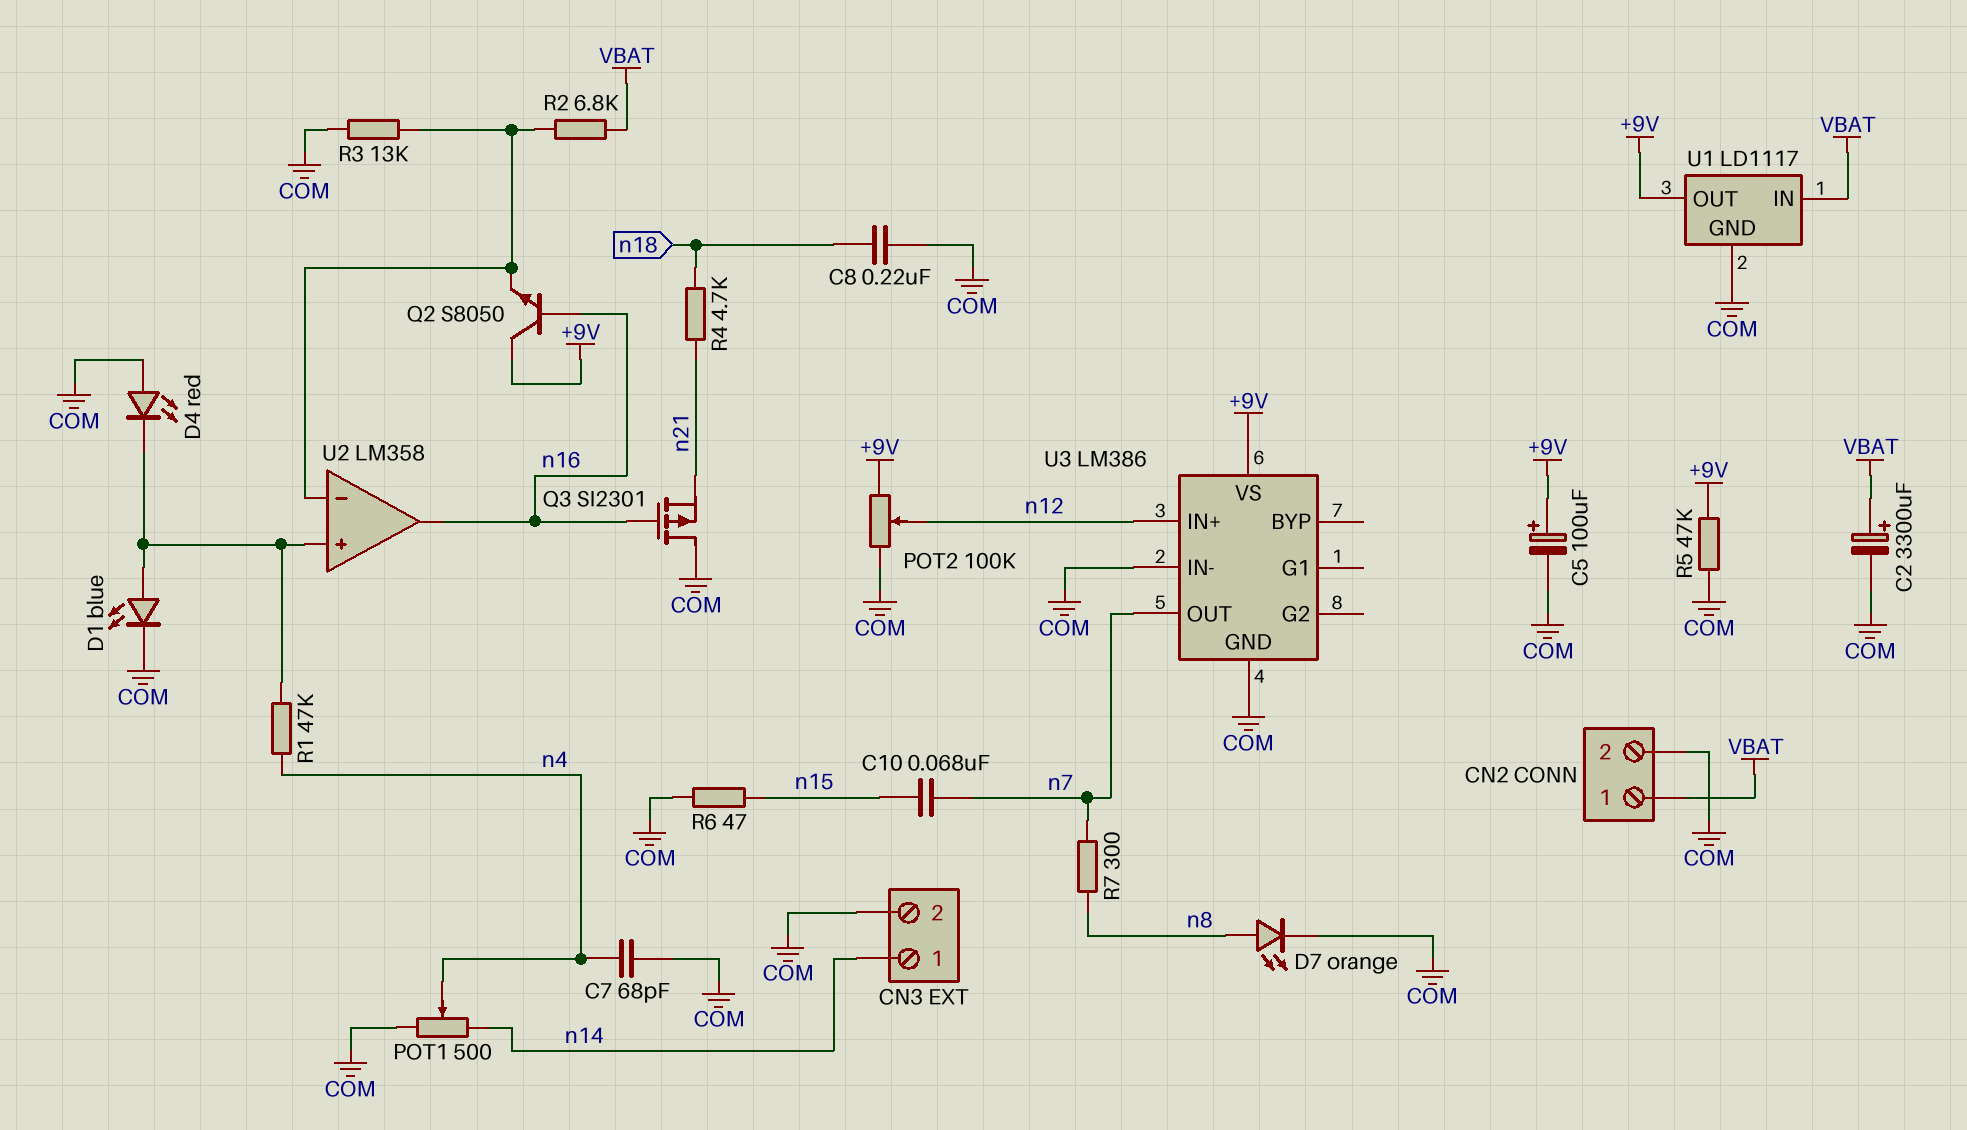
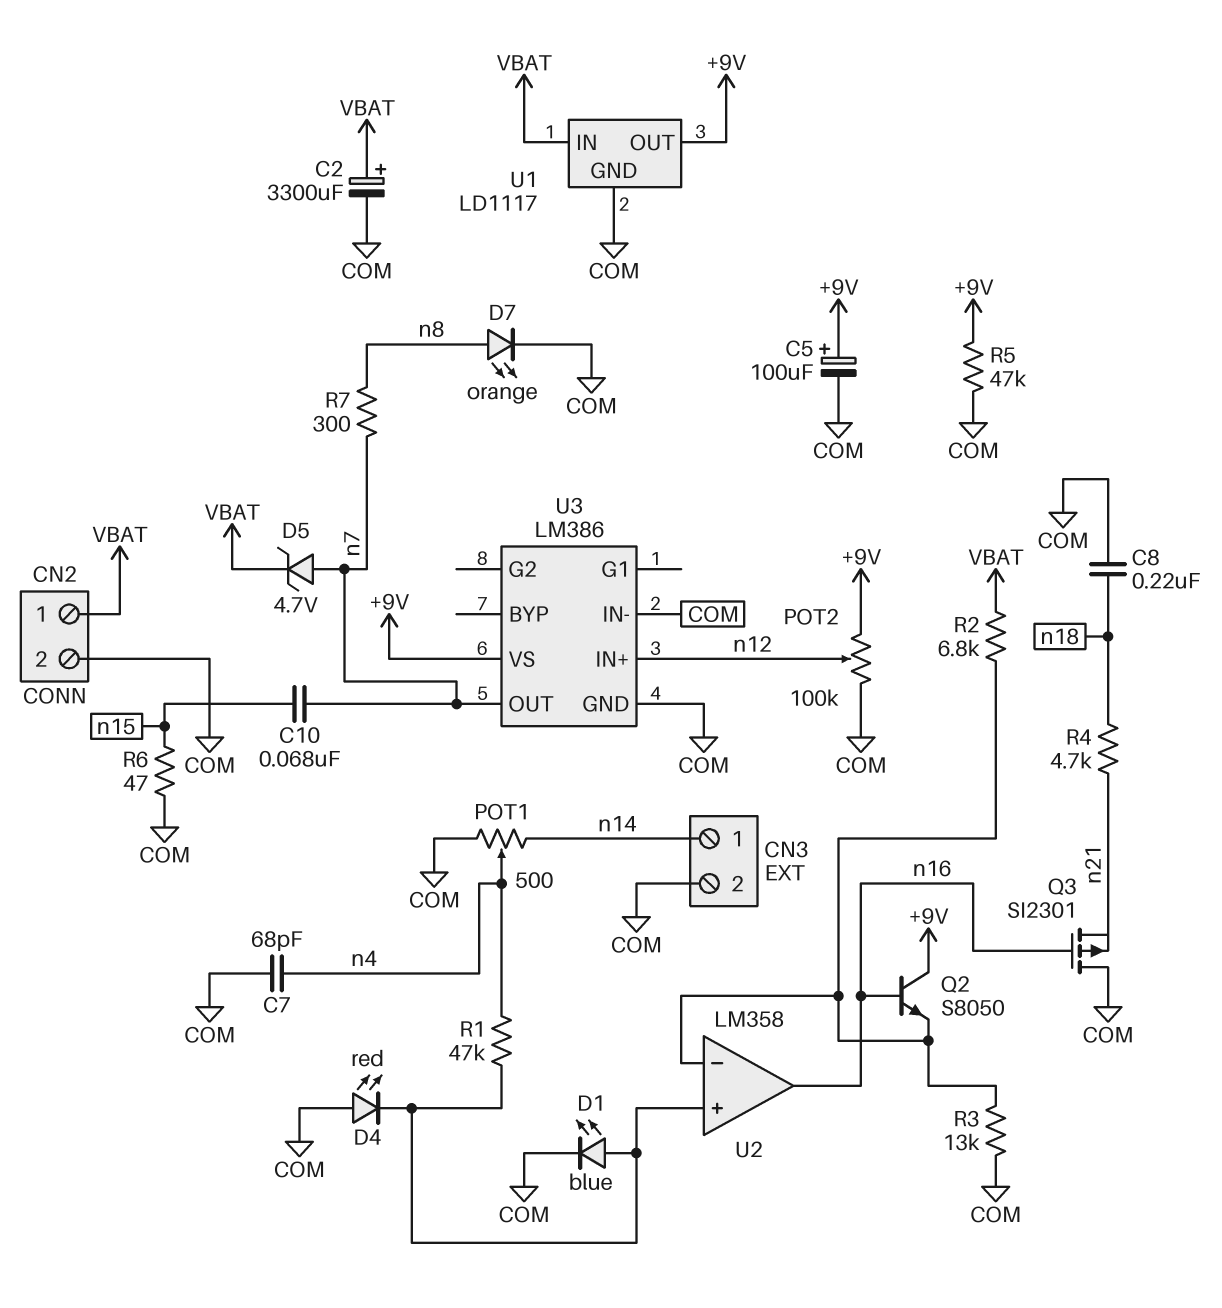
D5: none -> zener 4.7V (A n7, K VBAT)

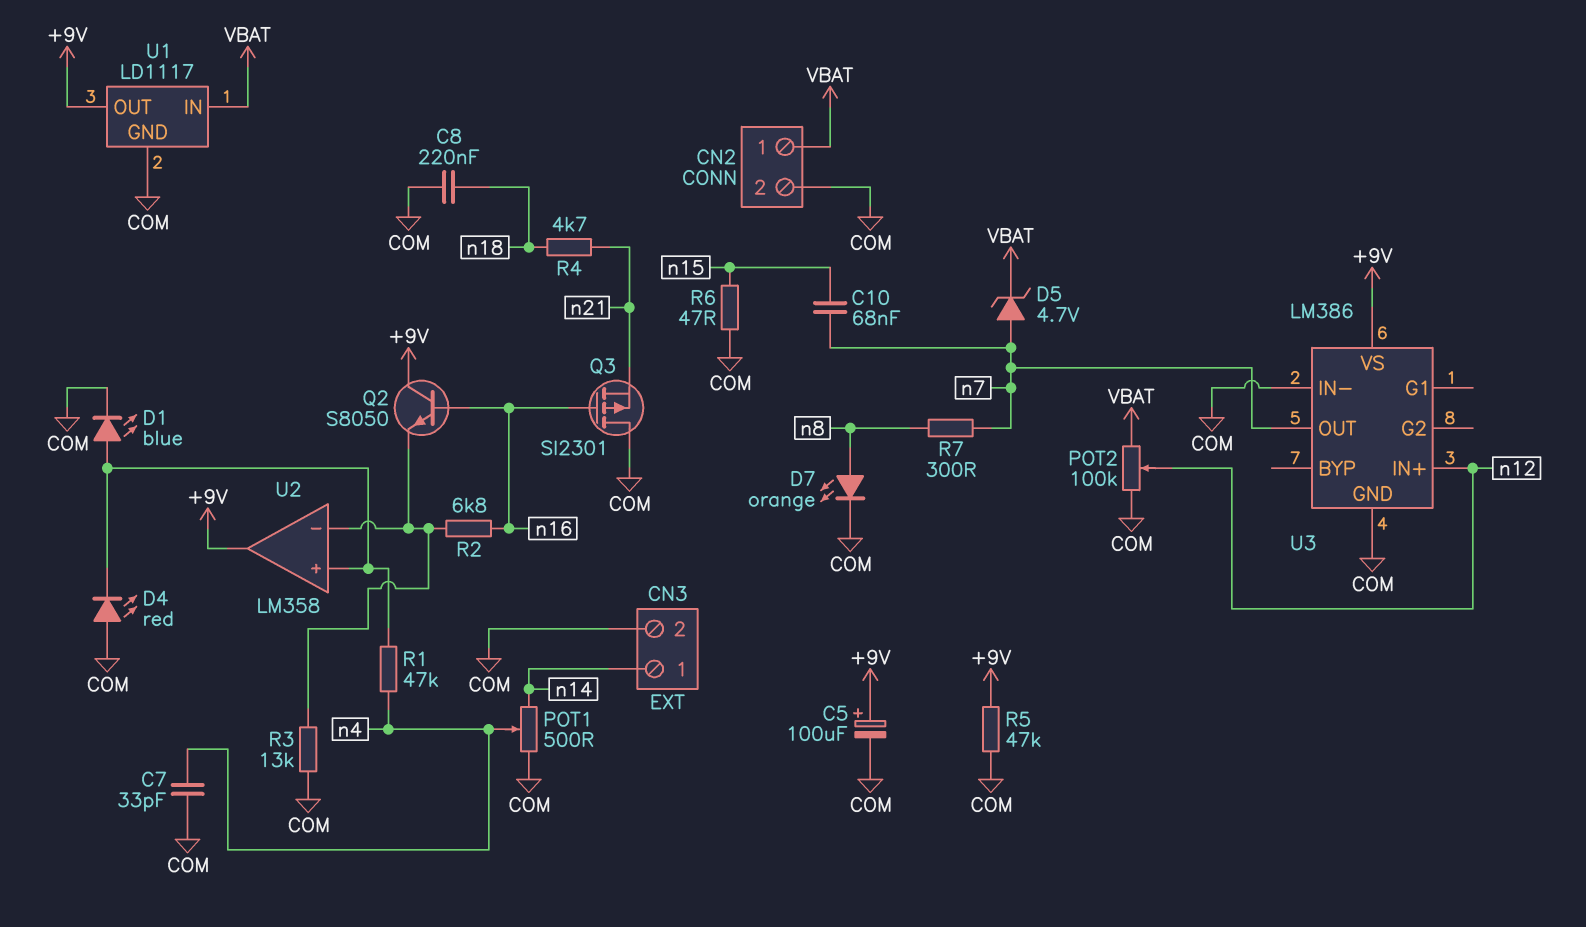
C2: 3300uF (plus VBAT, minus COM) -> none
C7: 68pF (COM, n4) -> 33pF (COM, n4)
POT2: 100k (+9V, COM, wiper n12) -> 100k (COM, VBAT, wiper n12)
R2: 6.8k (U2/in-, VBAT) -> 6.8k (U2/in-, n16)
U2 pin out: n16 -> +9V

